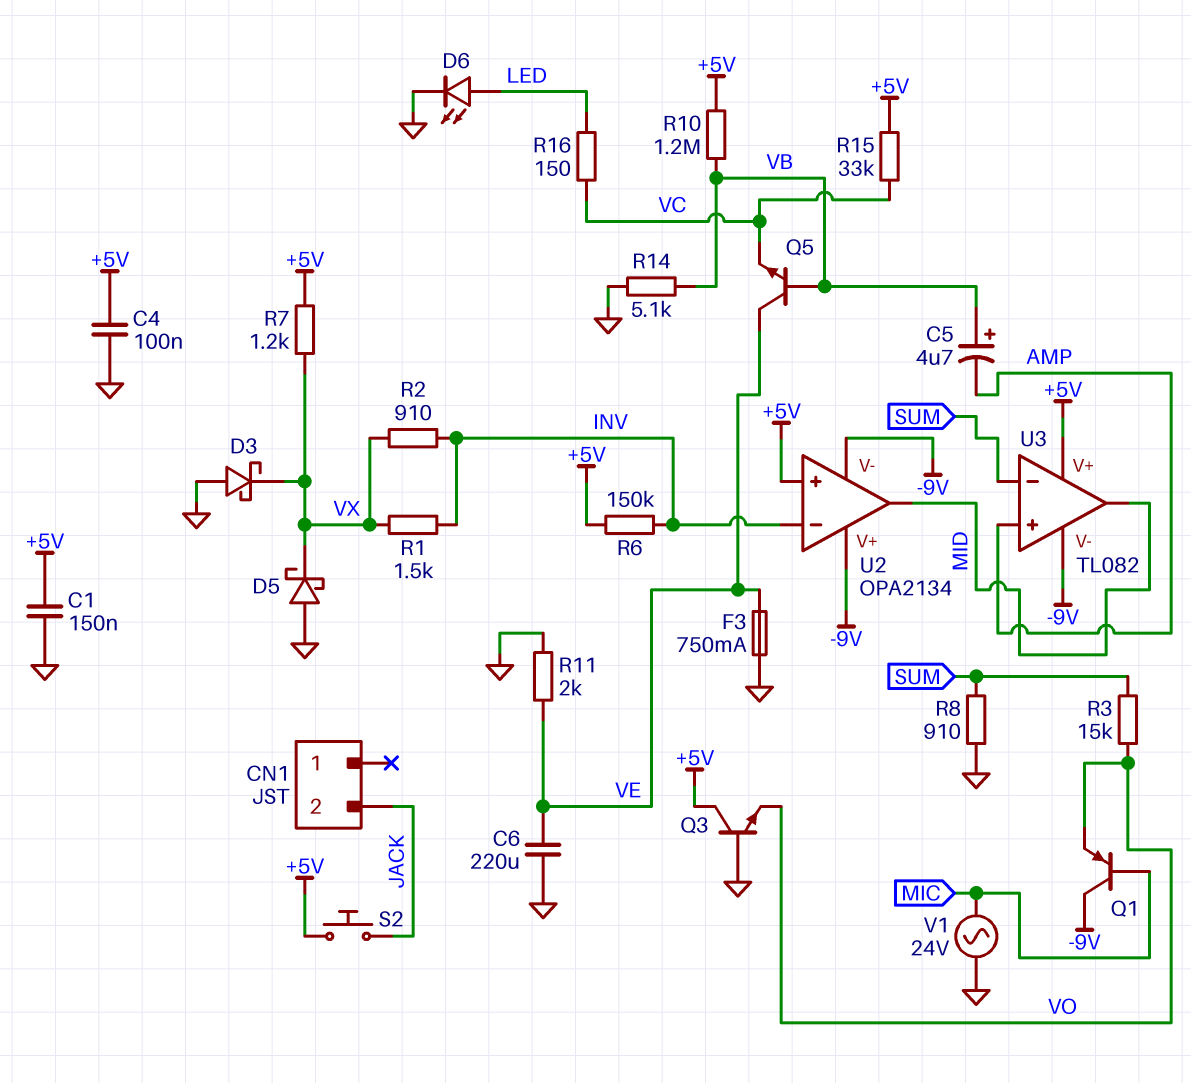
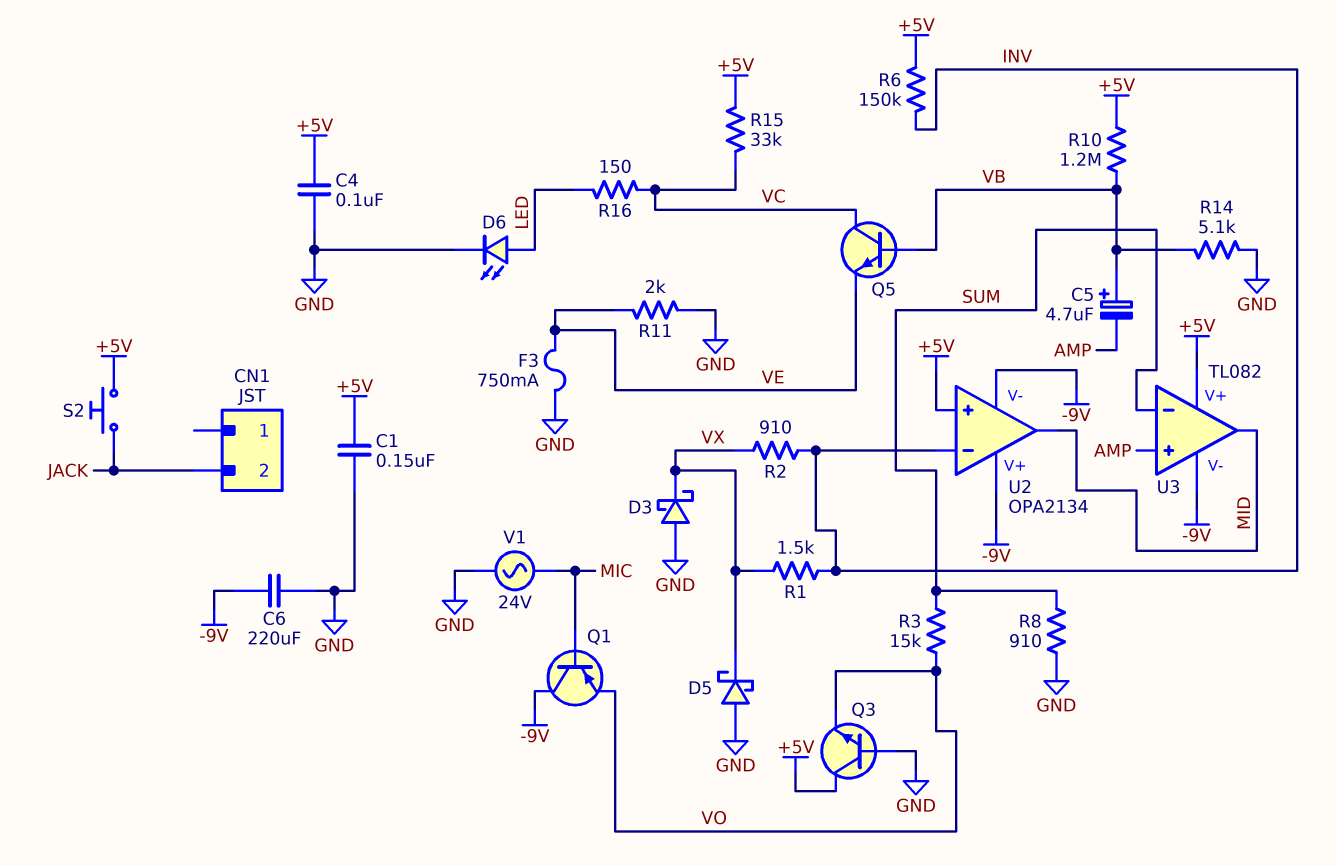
C6: 220uF (GND, VE) -> 220uF (-9V, GND)
Q5: NPN (B VB, C VE, E VC) -> NPN (B VB, C VC, E VE)
R7: 1.2k (+5V, VX) -> none

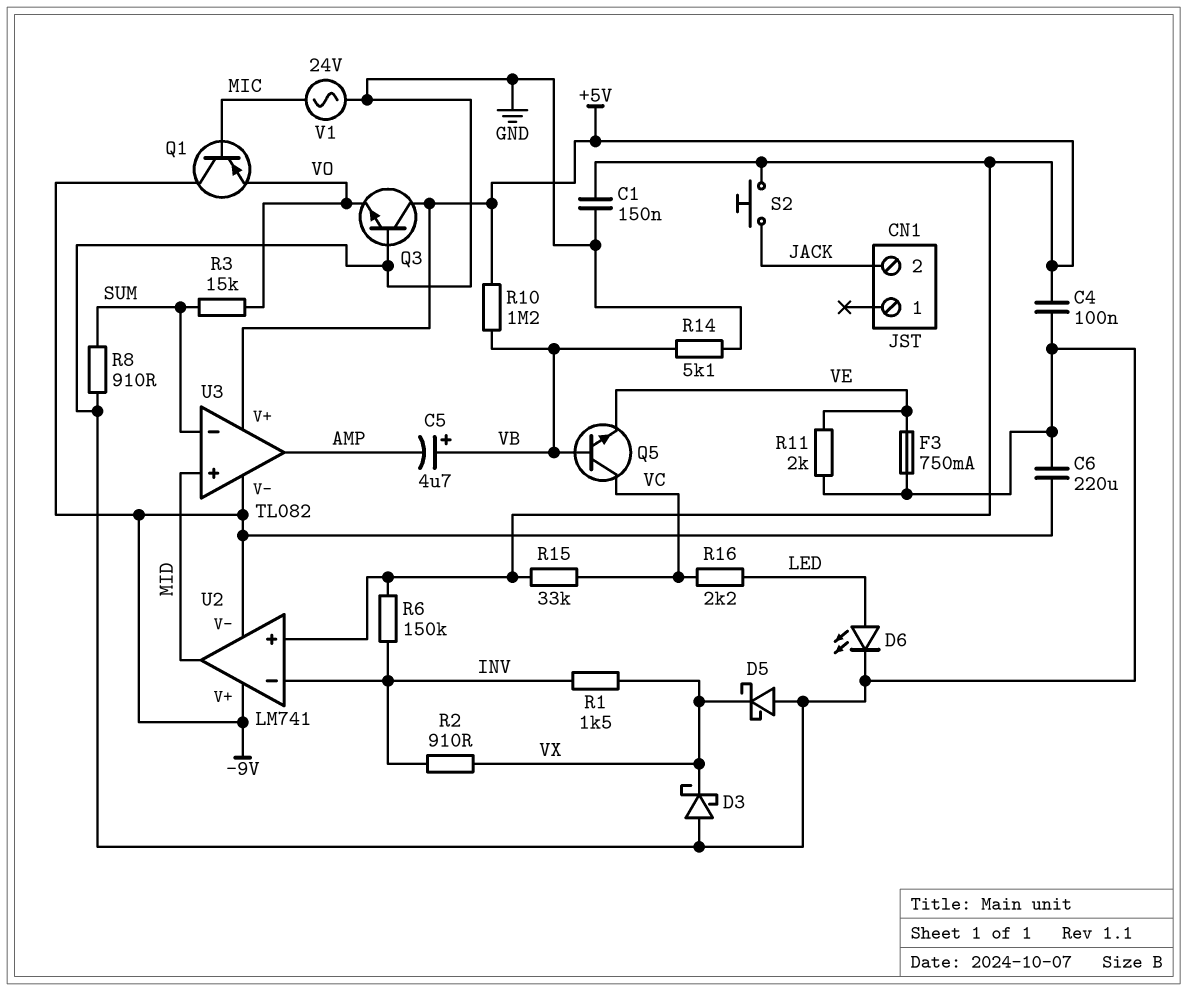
R16: 150 (LED, VC) -> 2.2k (LED, VC)
U2: OPA2134 -> LM741
U3 pin in+: AMP -> MID
U3 pin out: MID -> AMP

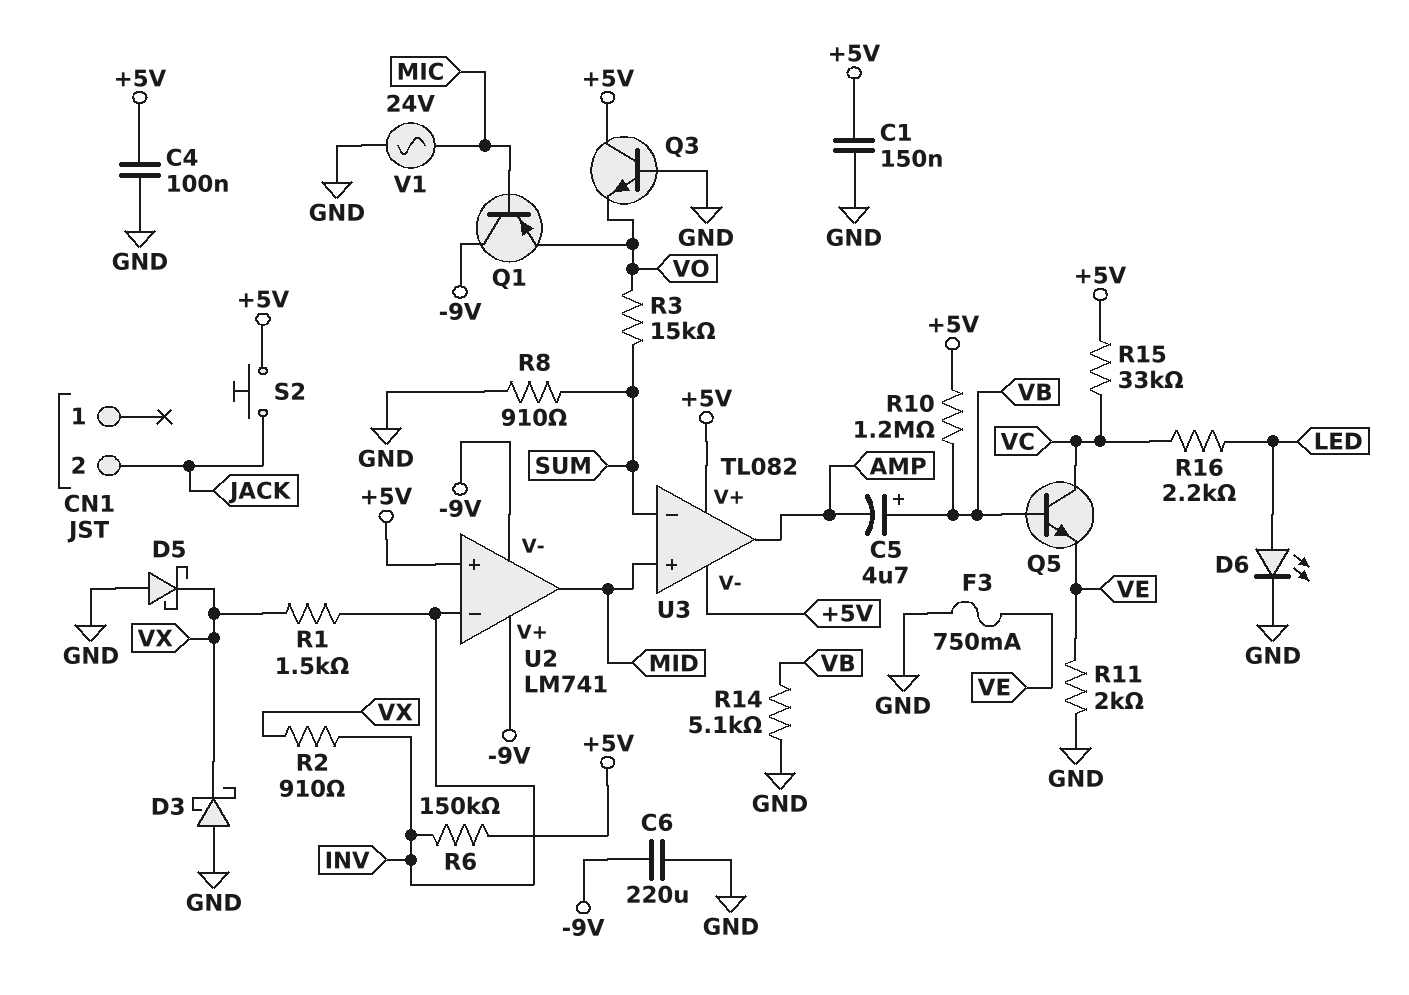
U3 pin V-: -9V -> +5V

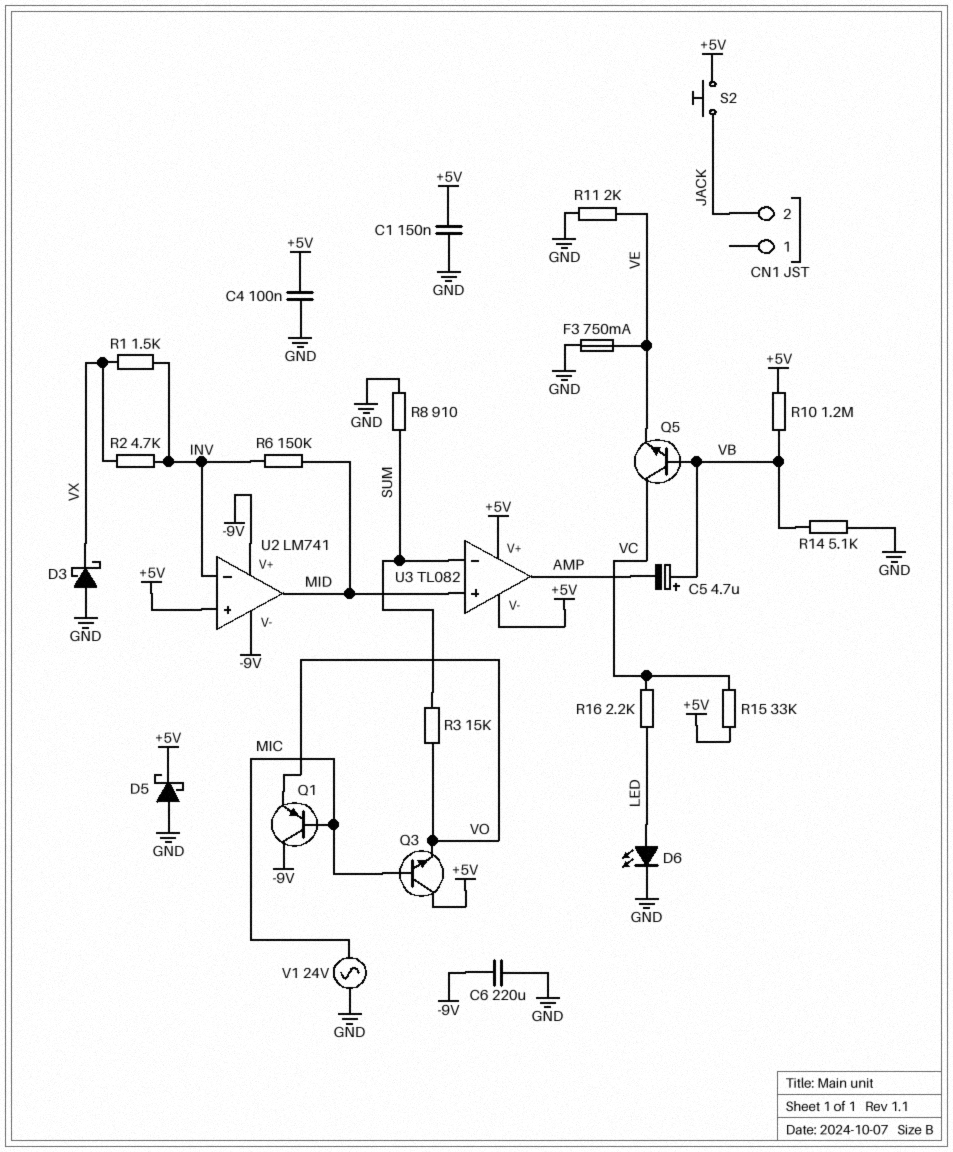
D5: schottky (A GND, K VX) -> schottky (A GND, K +5V)
Q3: NPN (B GND, C +5V, E VO) -> NPN (B MIC, C +5V, E VO)
R2: 910 (INV, VX) -> 4.7k (INV, VX)
R6: 150k (+5V, INV) -> 150k (INV, MID)

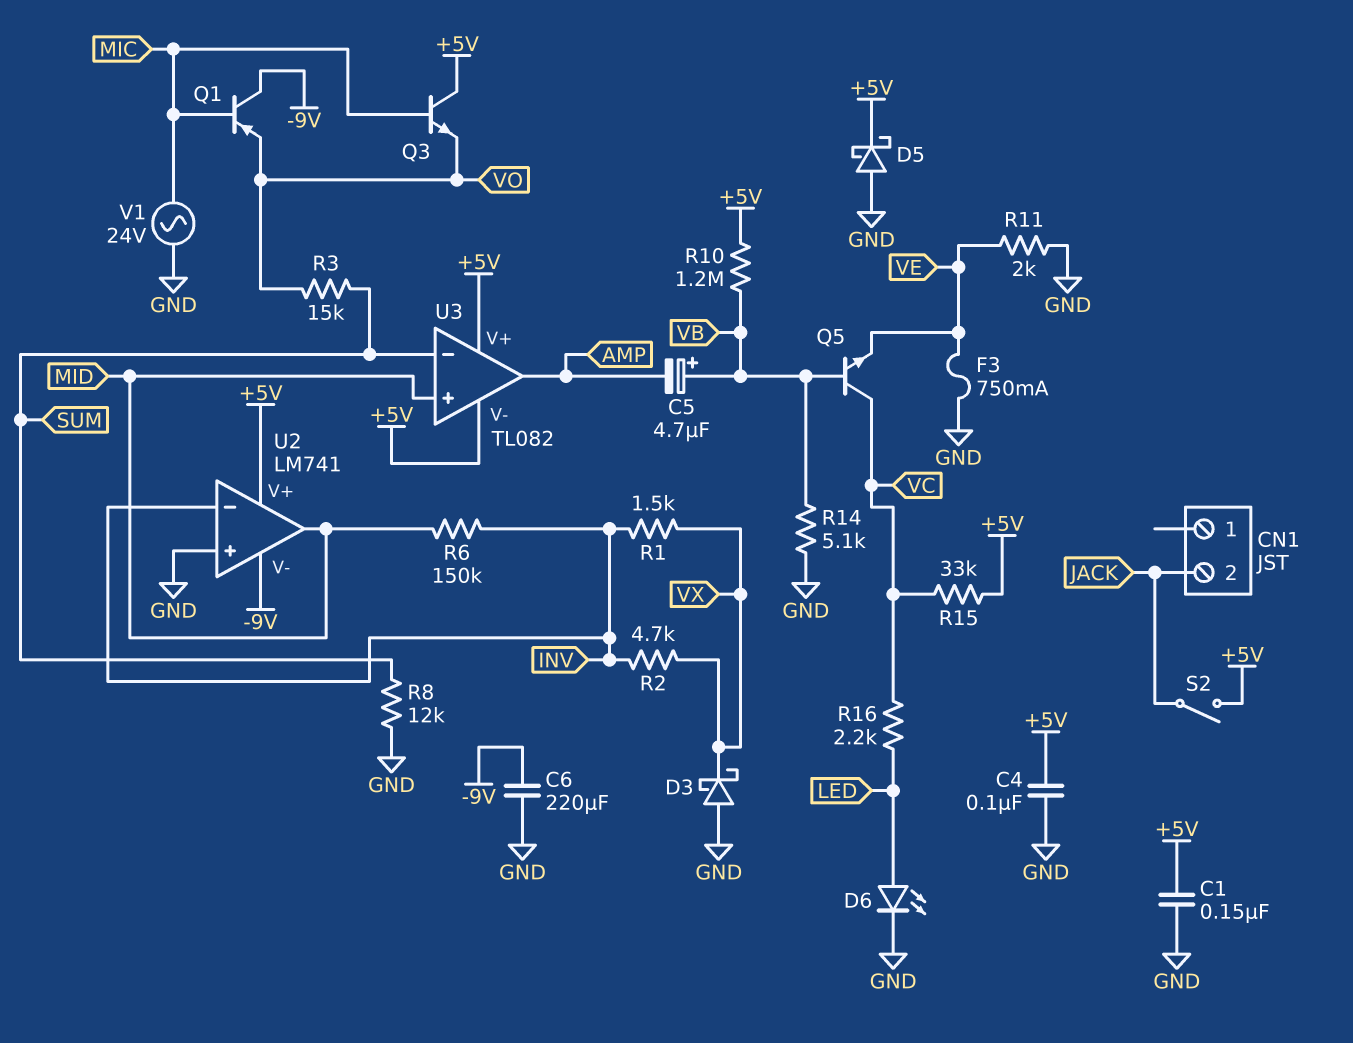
R8: 910 (GND, SUM) -> 12k (GND, SUM)
S2: button (+5V, JACK) -> switch (+5V, JACK)
U2 pin V+: -9V -> +5V
U2 pin in+: +5V -> GND

